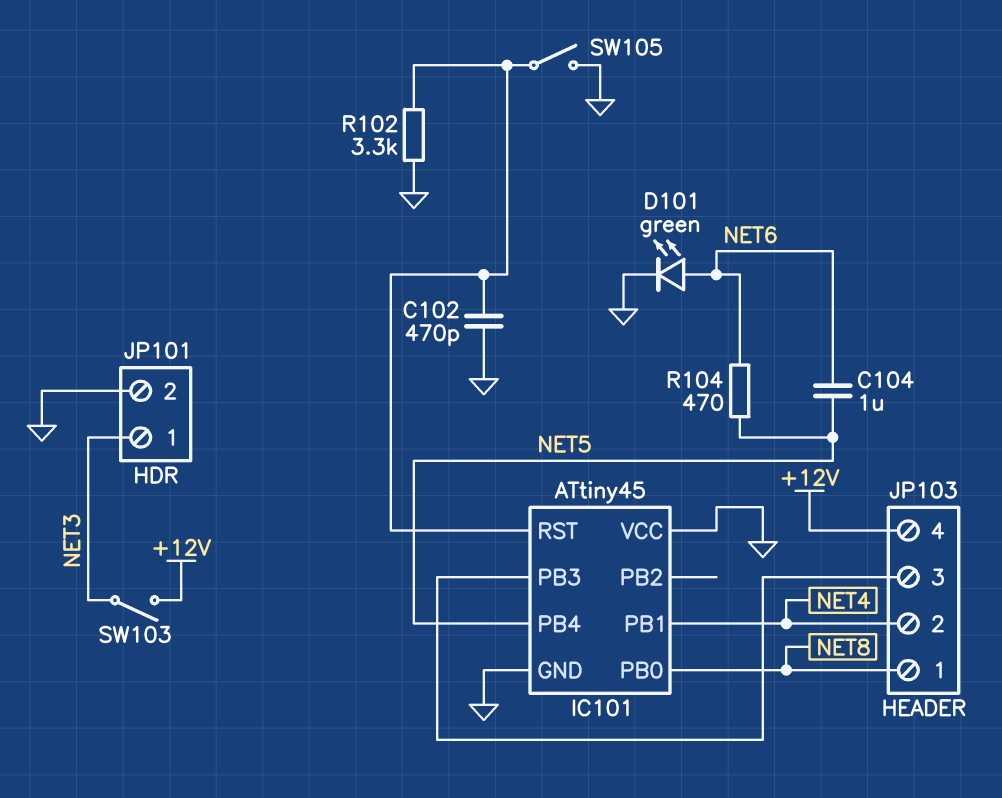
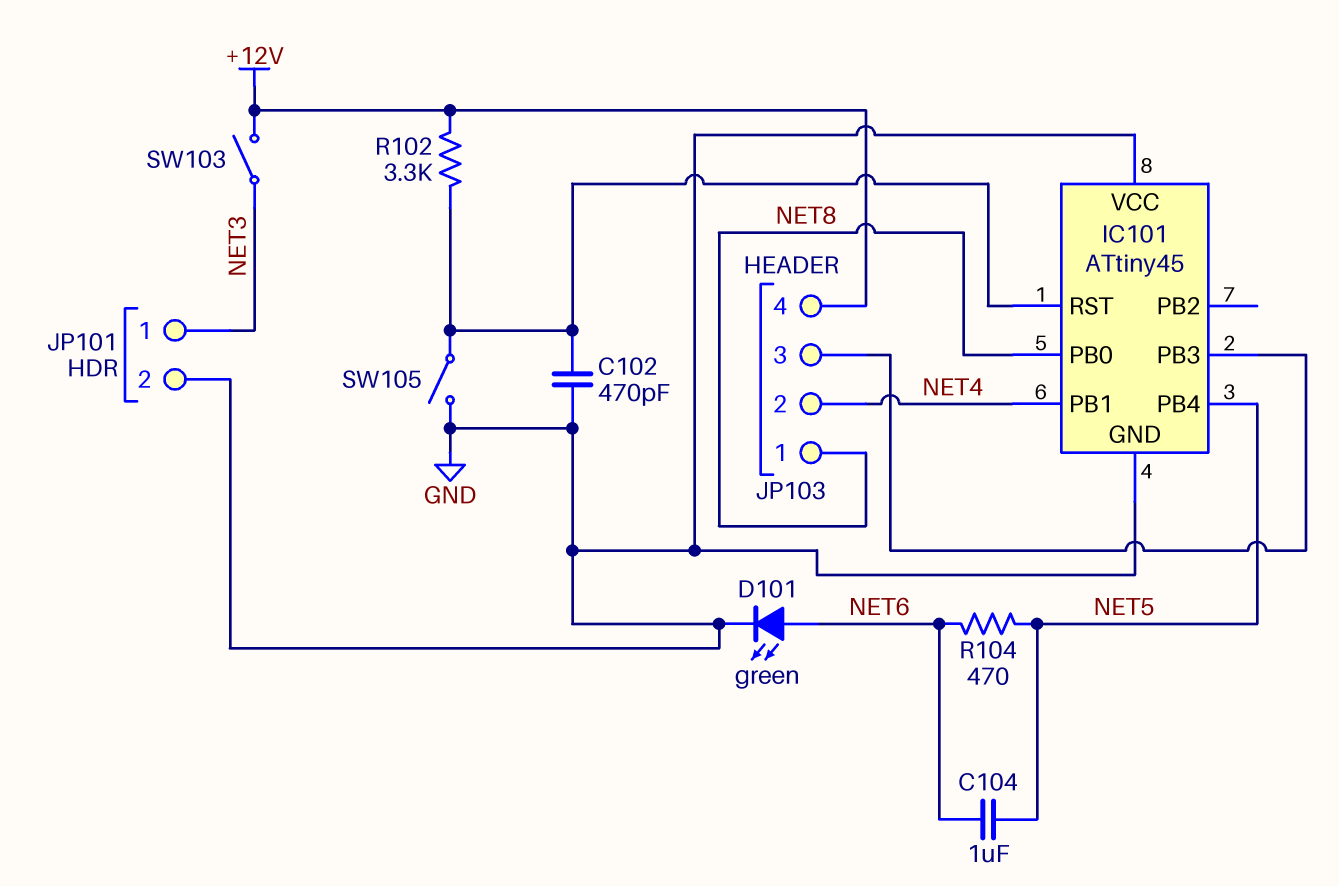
R102: 3.3k (GND, IC101/RST) -> 3.3k (+12V, IC101/RST)

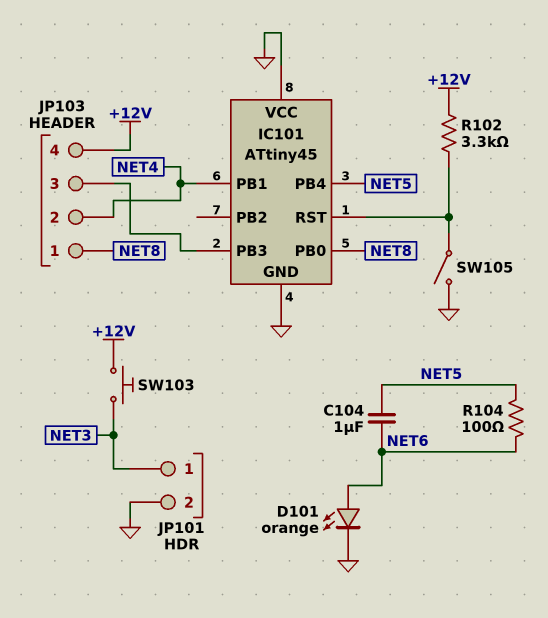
C102: 470pF (GND, IC101/RST) -> none
D101: LED green (A NET6, K GND) -> LED orange (A NET6, K GND)
R104: 470 (NET5, NET6) -> 100 (NET5, NET6)
SW103: switch (+12V, NET3) -> button (+12V, NET3)

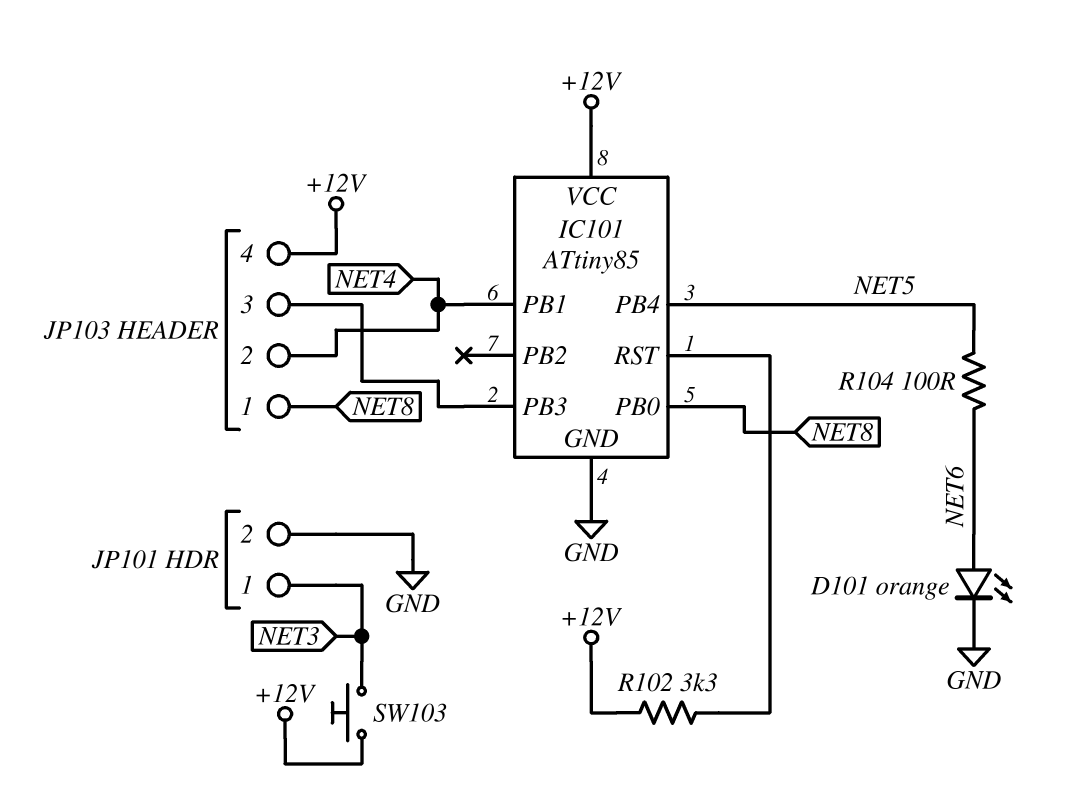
C104: 1uF (NET5, NET6) -> none
IC101: ATtiny45 -> ATtiny85
IC101 pin VCC: GND -> +12V
SW105: switch (GND, IC101/RST) -> none

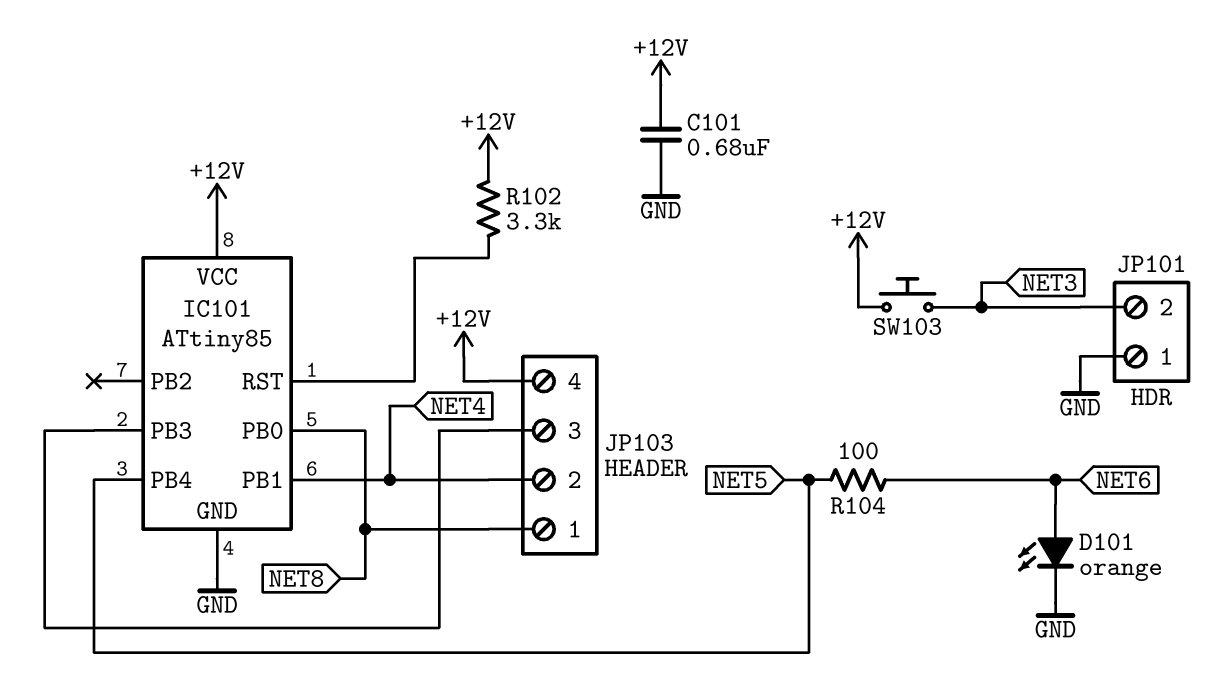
C101: none -> 680nF (+12V, GND)
JP101 pin 1: NET3 -> GND
JP101 pin 2: GND -> NET3

